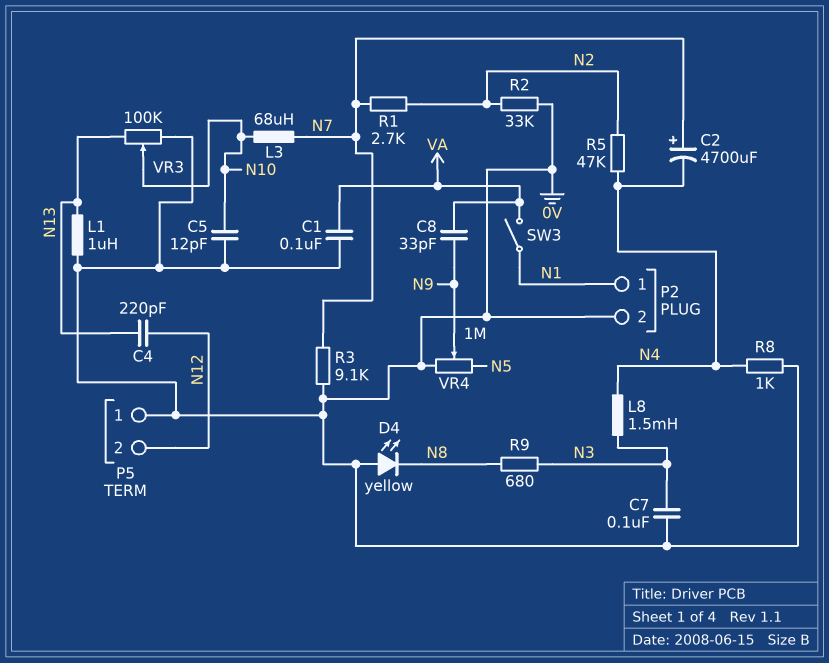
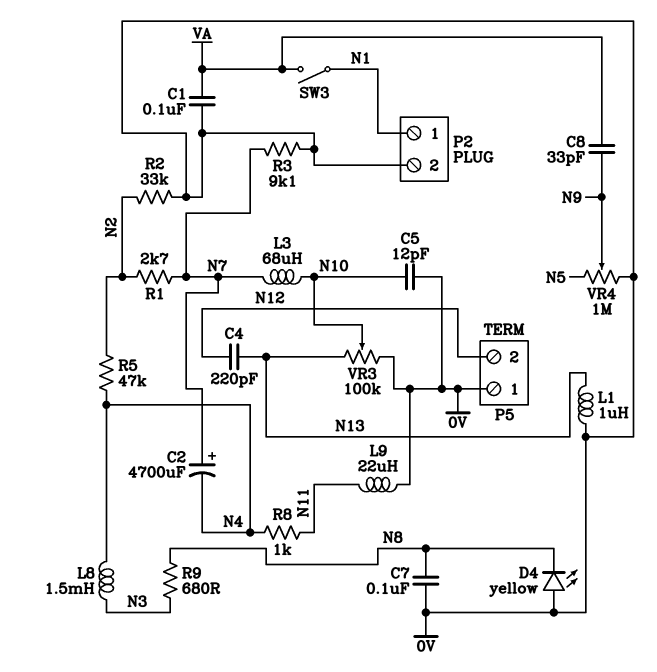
C7: 100nF (0V, N3) -> 100nF (0V, N8)
L9: none -> 22uH (0V, N11)
R8: 1k (0V, N4) -> 1k (N4, N11)

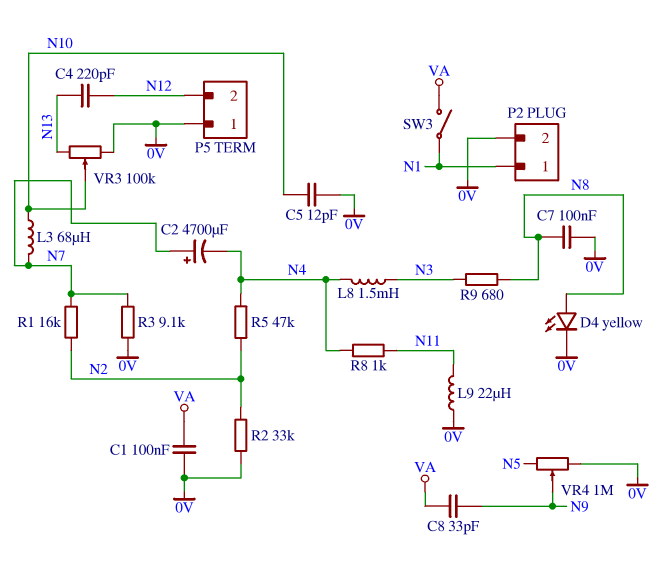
D4: LED yellow (A 0V, K N8) -> LED yellow (A N8, K 0V)
L1: 1uH (0V, N13) -> none
R1: 2.7k (N2, N7) -> 16k (N2, N7)

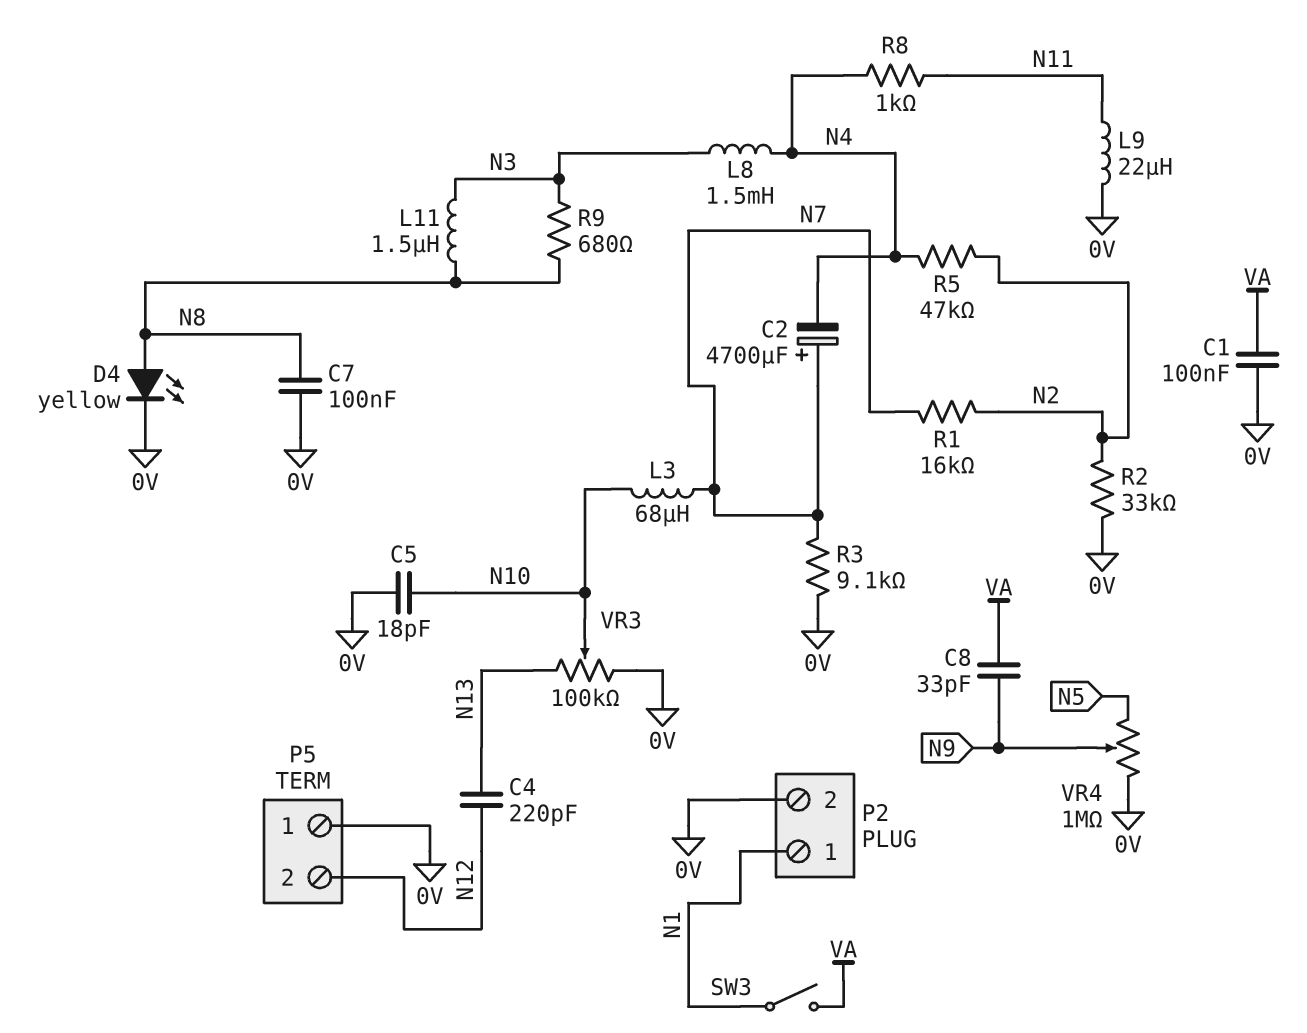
C5: 12pF (0V, N10) -> 18pF (0V, N10)
L11: none -> 1.5uH (N3, N8)

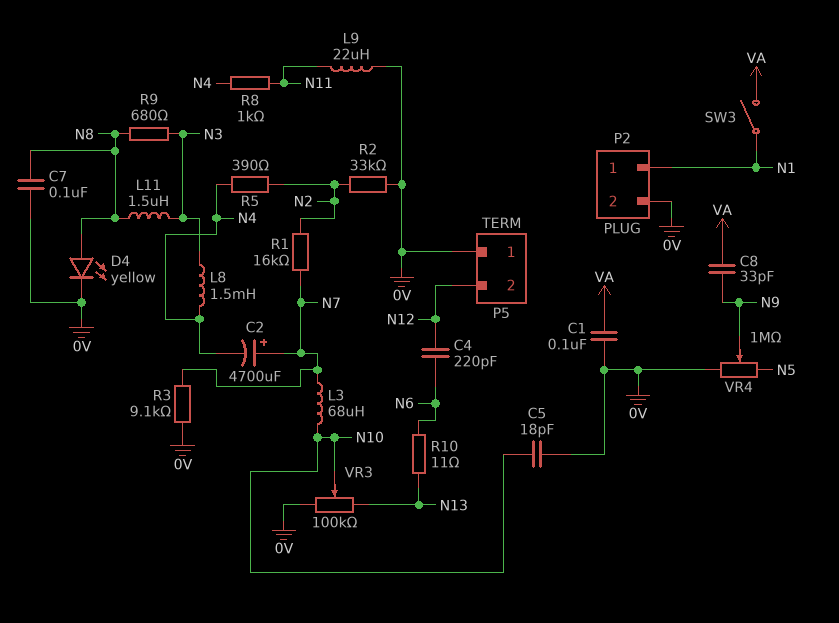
C4: 220pF (N12, N13) -> 220pF (N6, N12)
R5: 47k (N2, N4) -> 390 (N2, N4)
R10: none -> 11 (N6, N13)

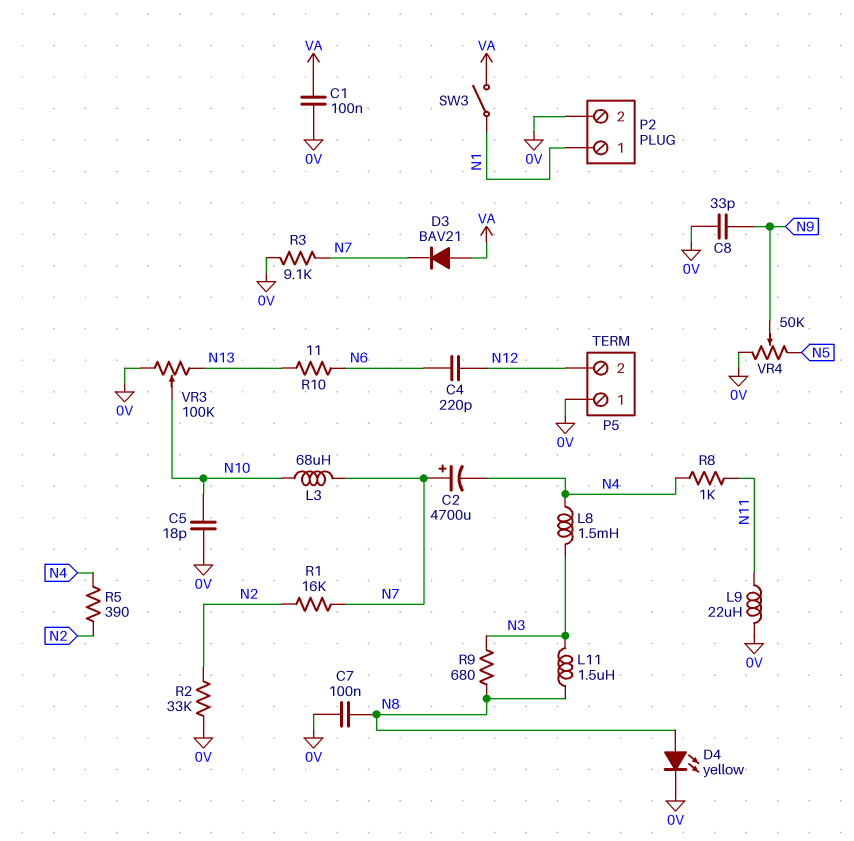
C8: 33pF (N9, VA) -> 33pF (0V, N9)
D3: none -> diode BAV21 (A VA, K N7)
VR4: 1M (0V, N5, wiper N9) -> 50k (0V, N5, wiper N9)

